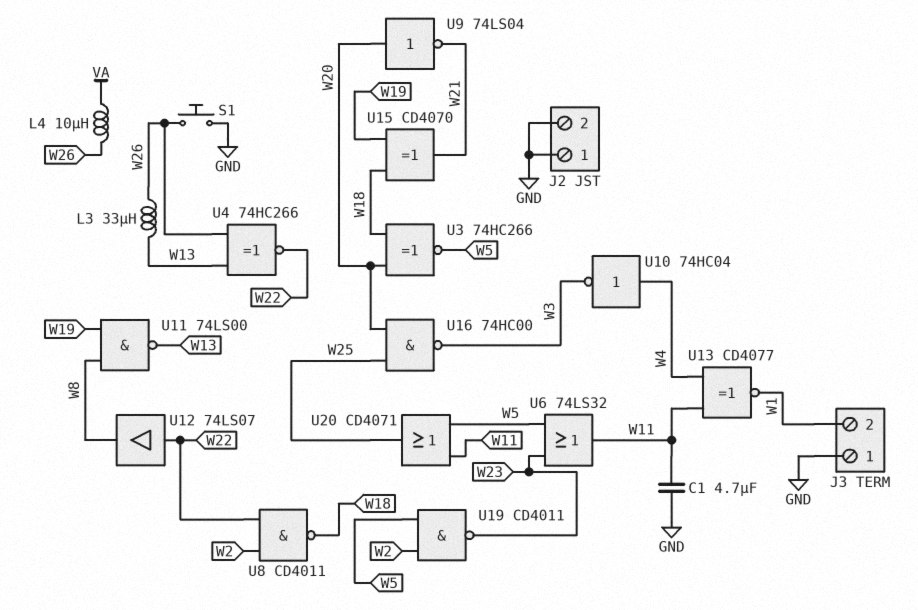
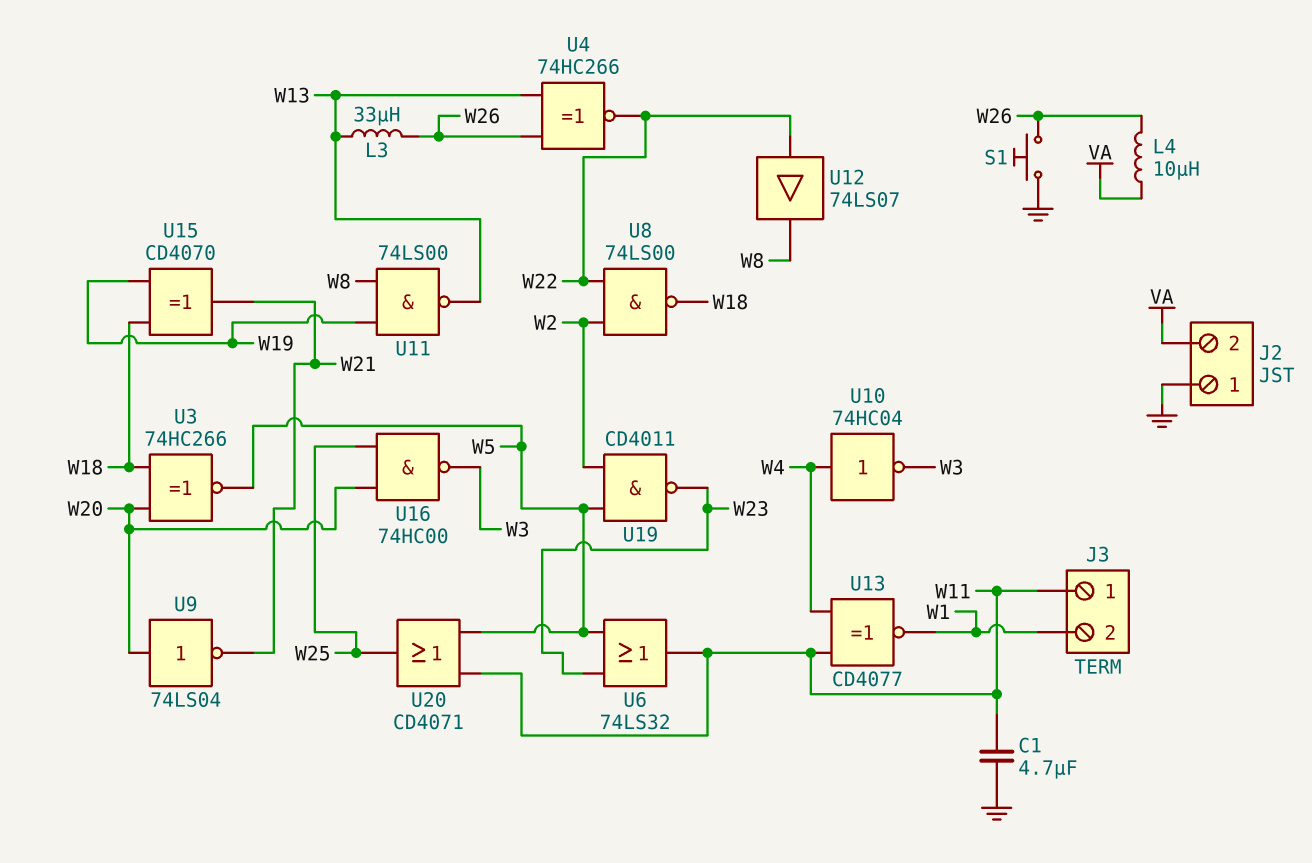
J2 pin 2: GND -> VA
J3 pin 1: GND -> W11
U8: NAND CD4011 (in W2, in W22, out W18) -> NAND 74LS00 (in W2, in W22, out W18)

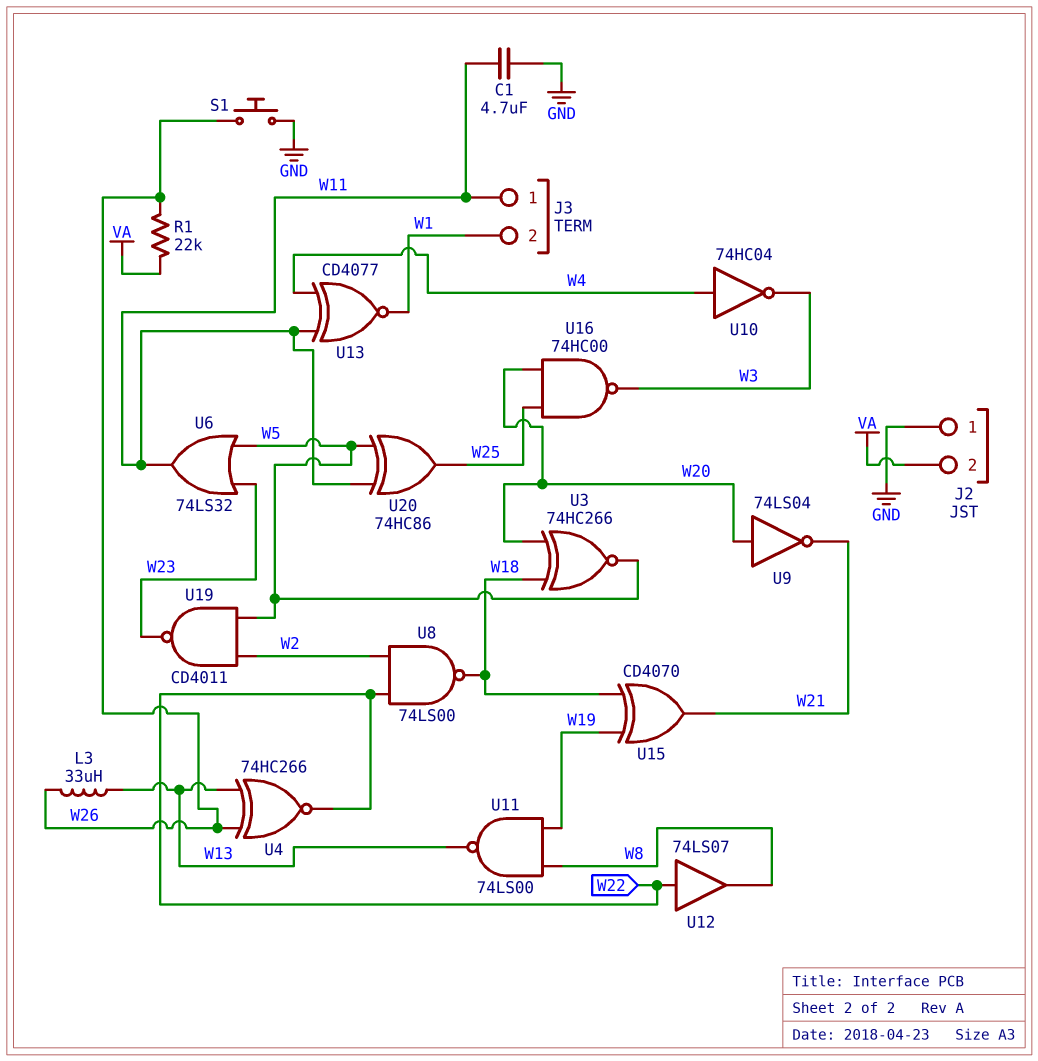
L4: 10uH (VA, W26) -> none
R1: none -> 22k (VA, W26)
U20: OR CD4071 (in W5, in W11, out W25) -> XOR 74HC86 (in W5, in W11, out W25)

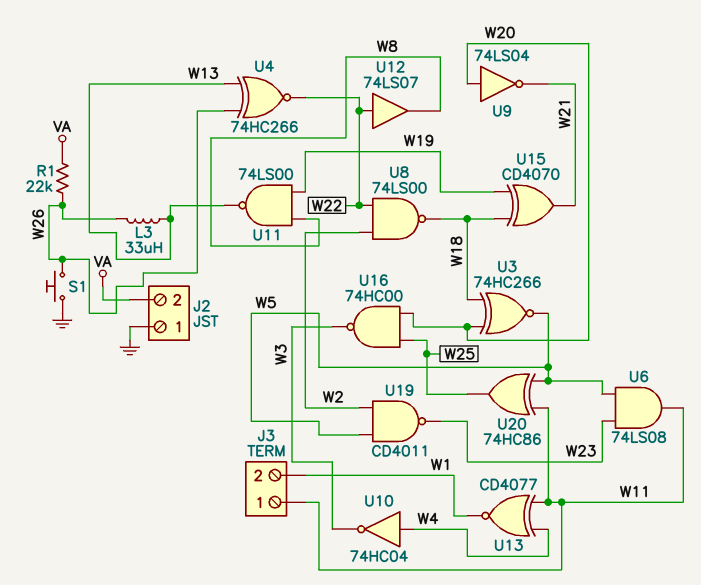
C1: 4.7uF (GND, W11) -> none
U6: OR 74LS32 (in W5, in W23, out W11) -> AND 74LS08 (in W5, in W23, out W11)

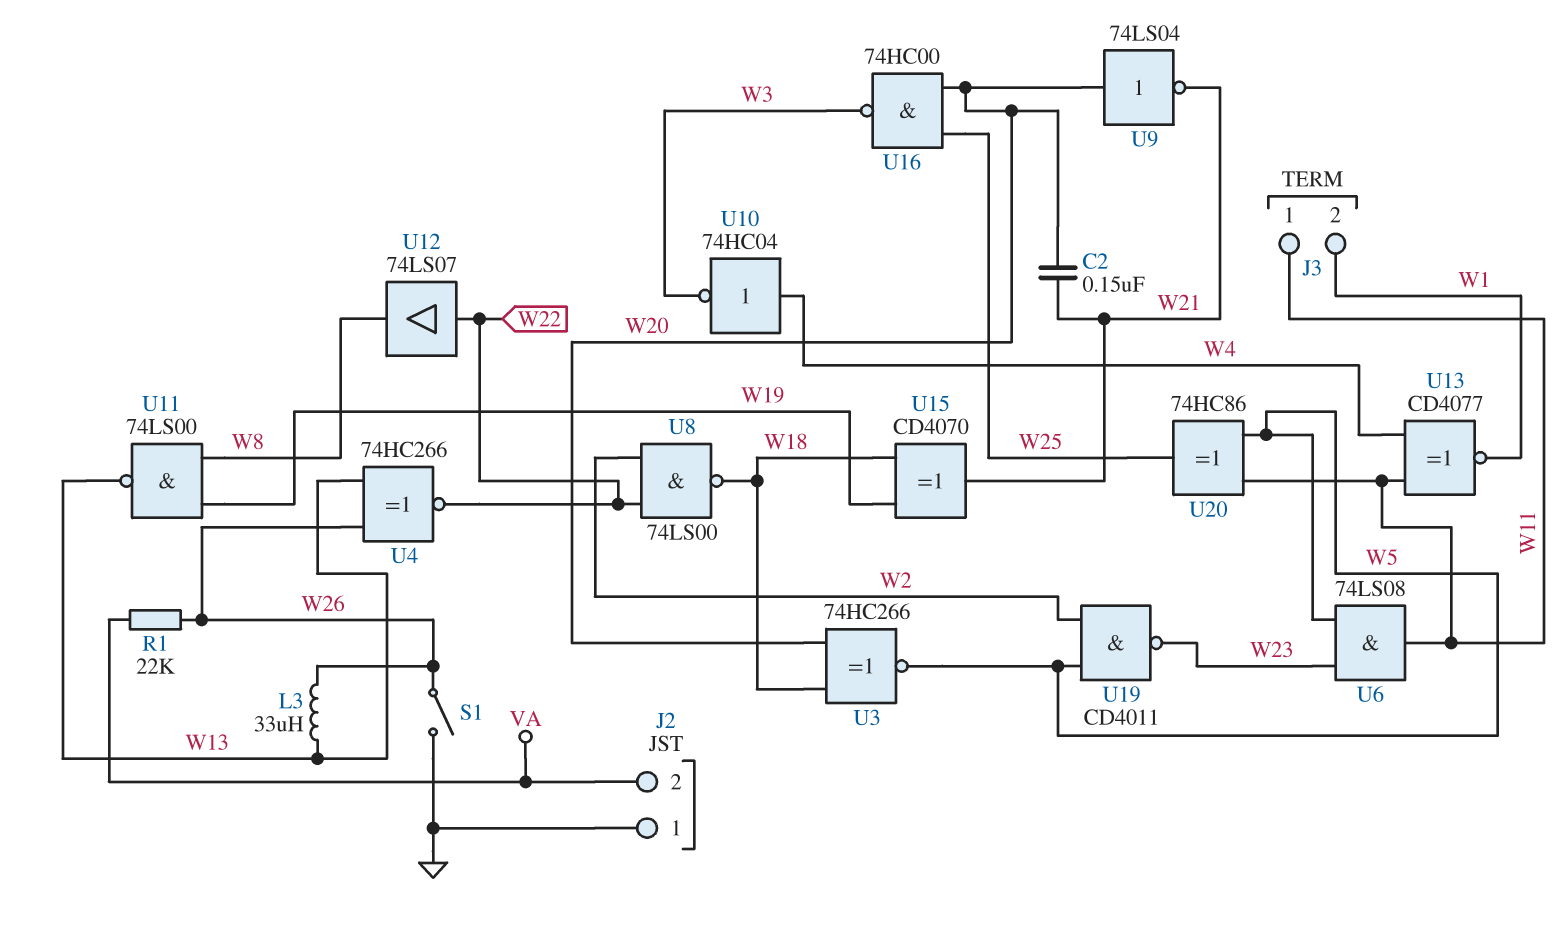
C2: none -> 150nF (W20, W21)
S1: button (GND, W26) -> switch (GND, W26)

